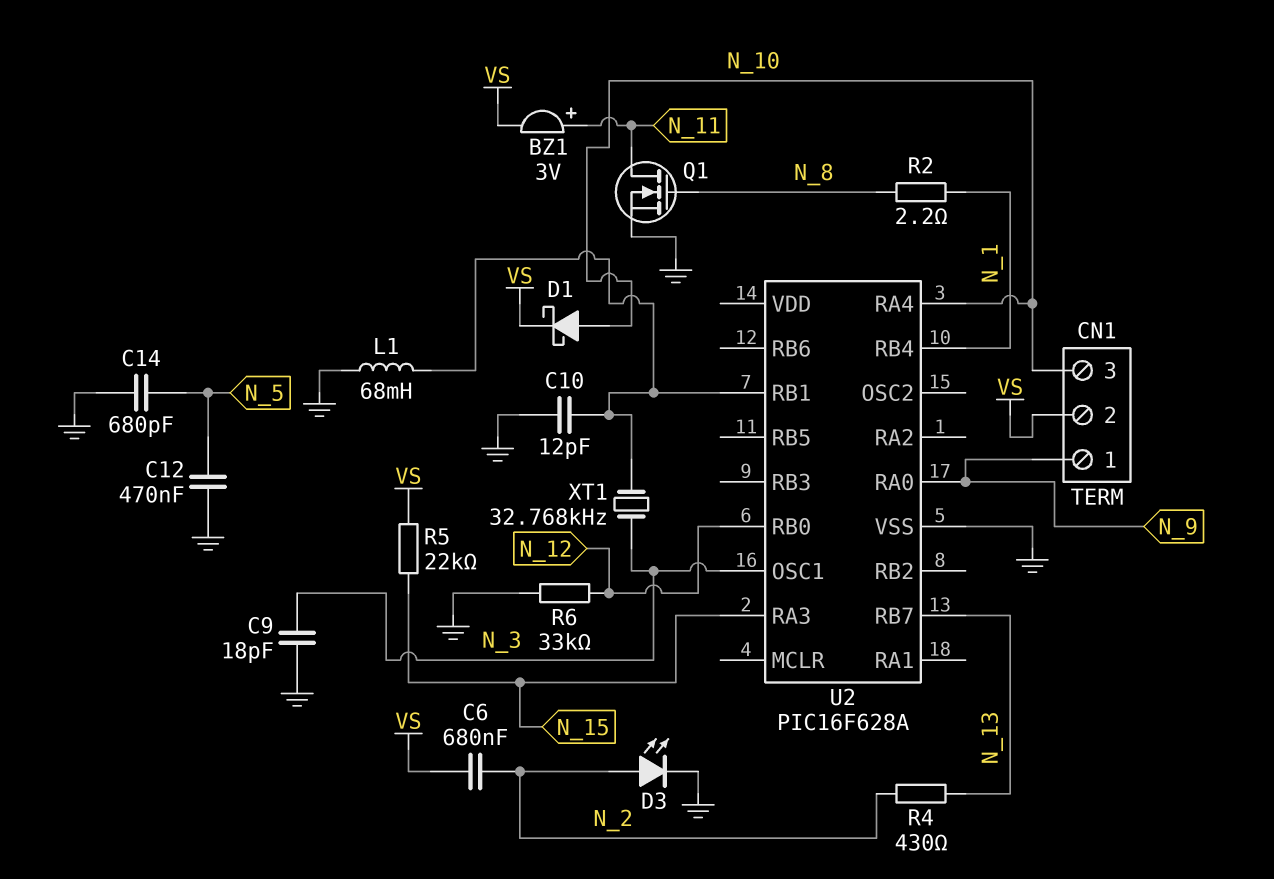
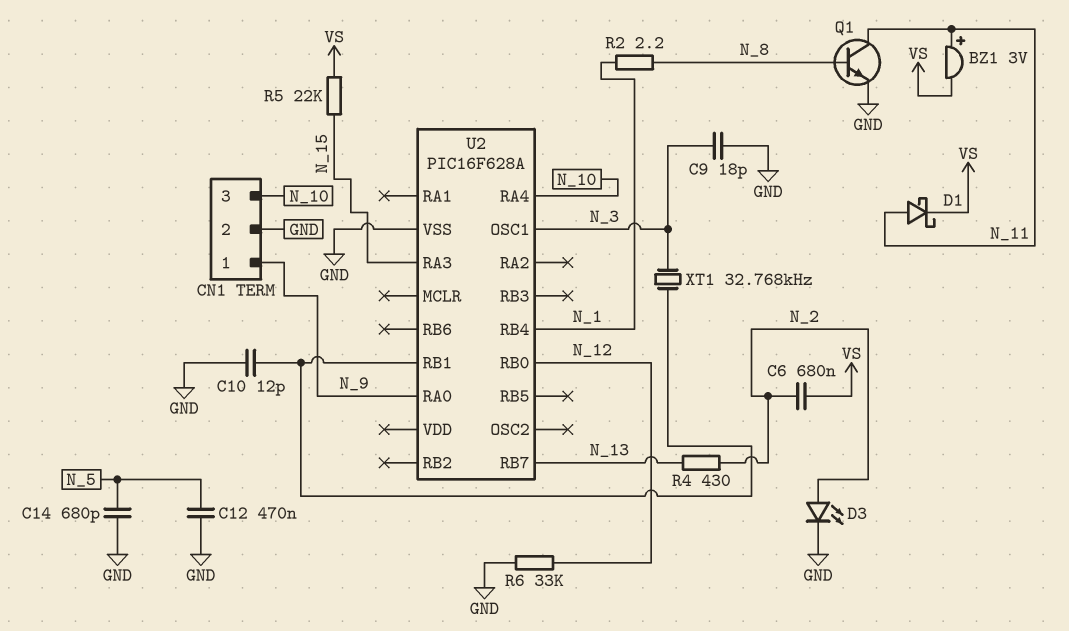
CN1 pin 2: VS -> GND
D1: schottky (A N_10, K VS) -> schottky (A N_11, K VS)
L1: 68mH (GND, U2/RB1) -> none
Q1: NMOS (G N_8, D N_11, S GND) -> NPN (B N_8, C N_11, E GND)

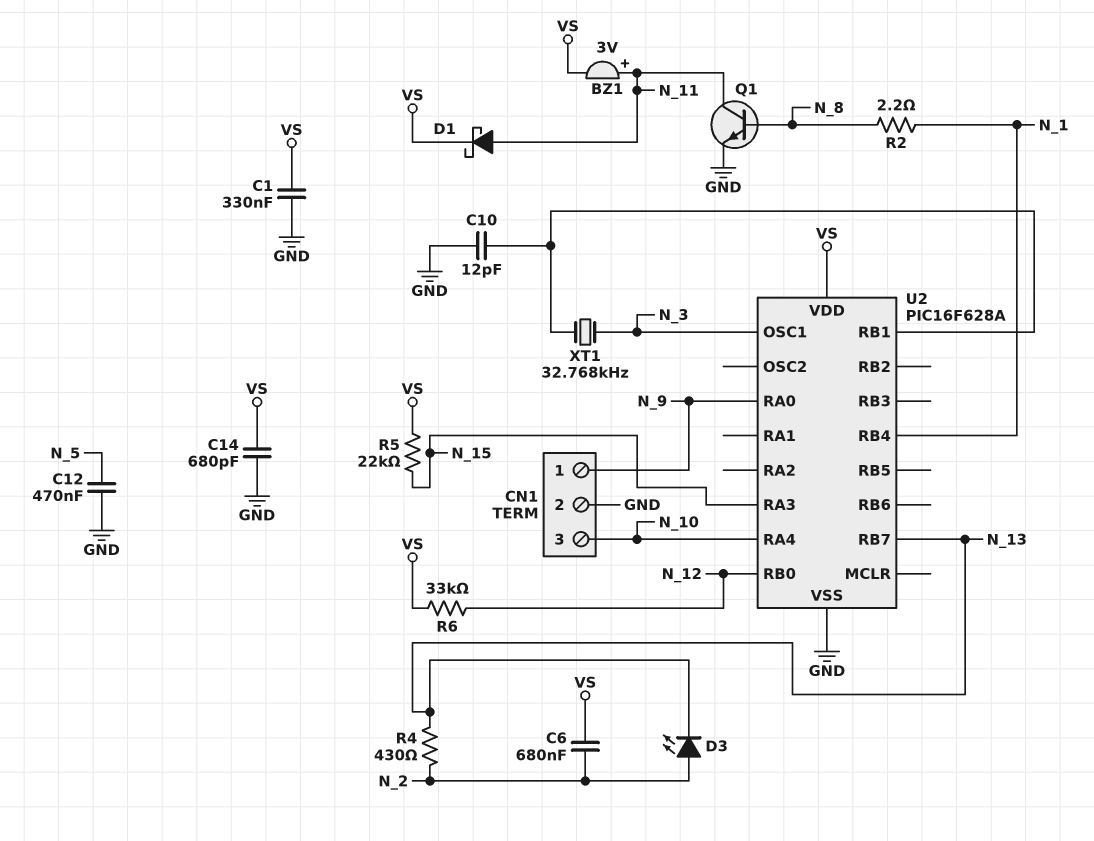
C1: none -> 330nF (GND, VS)
C9: 18pF (GND, N_3) -> none
C14: 680pF (GND, N_5) -> 680pF (GND, VS)
D3: LED (A N_2, K GND) -> LED (A N_2, K N_13)
R6: 33k (GND, N_12) -> 33k (N_12, VS)
U2 pin VDD: none -> VS

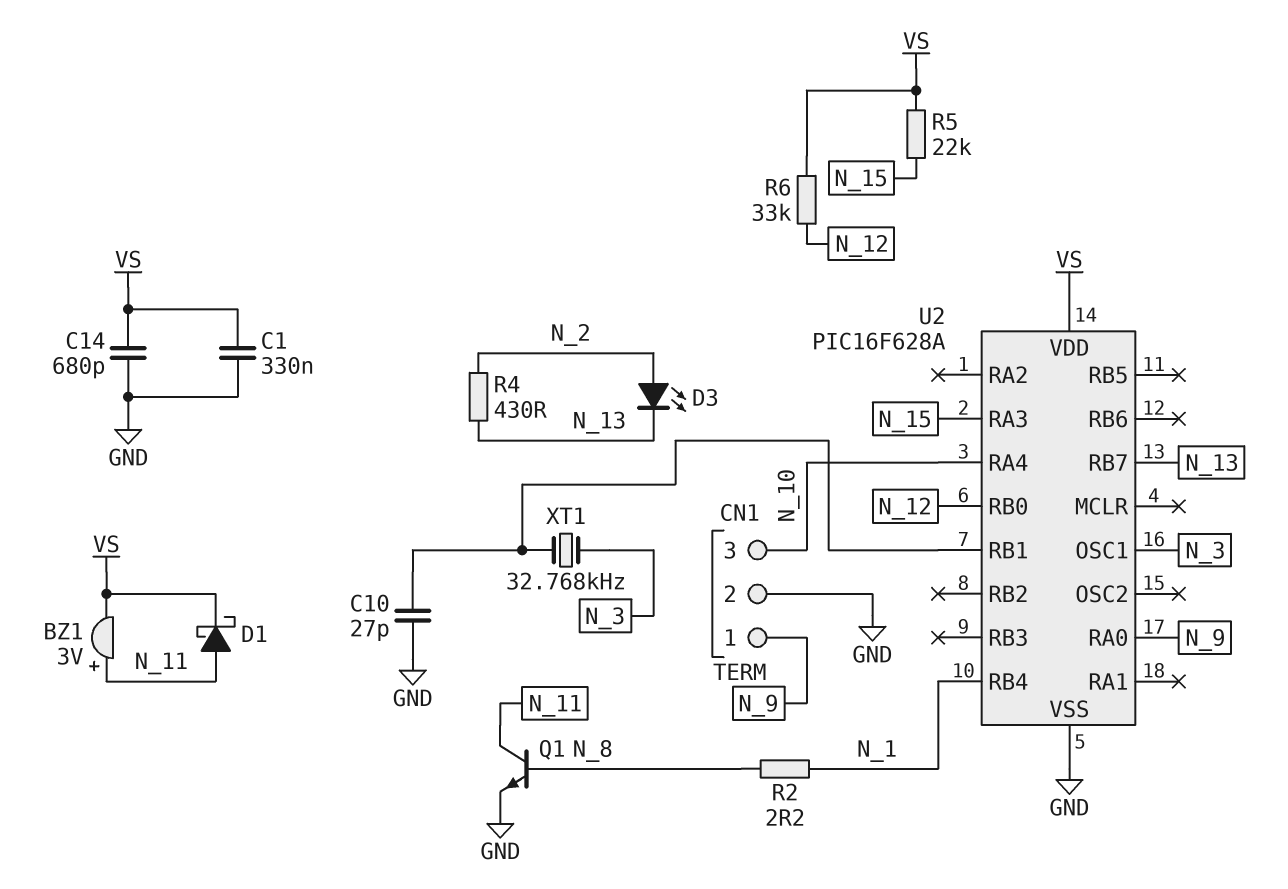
C6: 680nF (N_2, VS) -> none
C10: 12pF (GND, U2/RB1) -> 27pF (GND, U2/RB1)
C12: 470nF (GND, N_5) -> none

